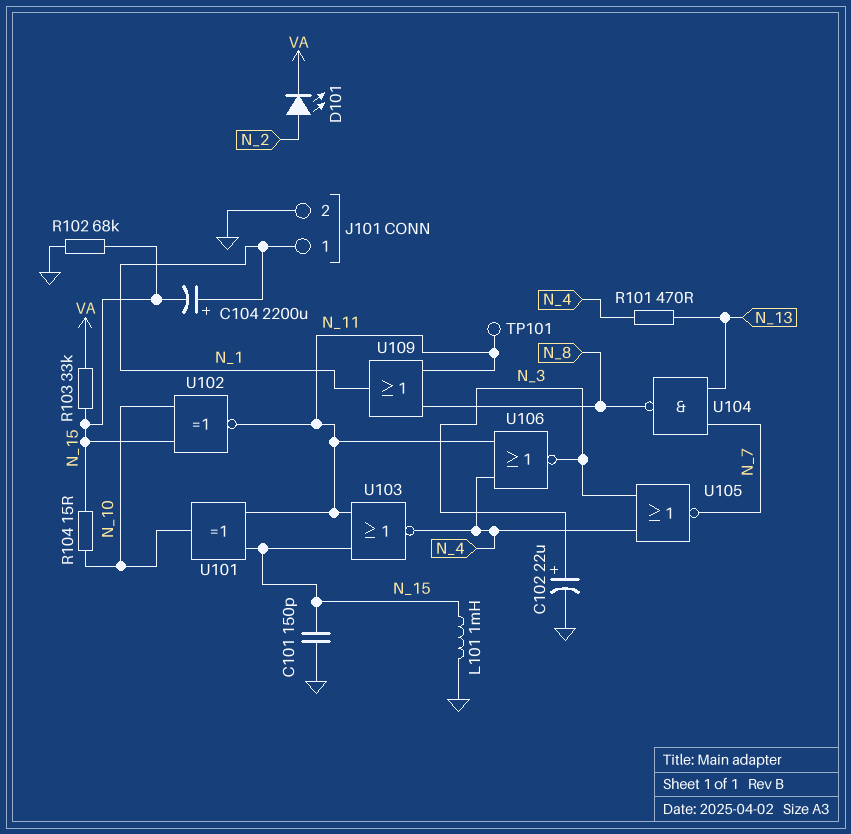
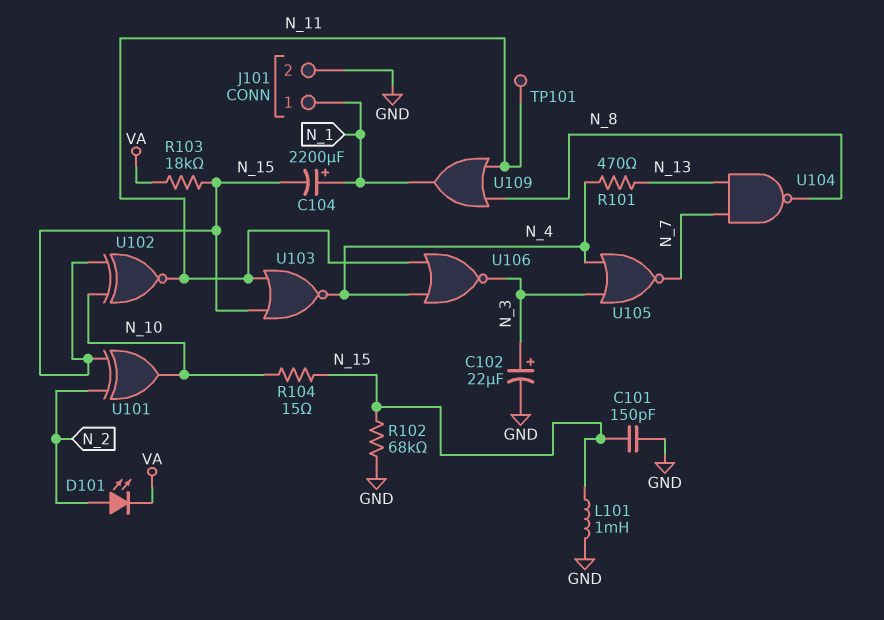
R103: 33k (N_15, VA) -> 18k (N_15, VA)
U101: XOR (in N_11, in N_15, out N_10) -> XOR (in N_2, in N_15, out N_10)

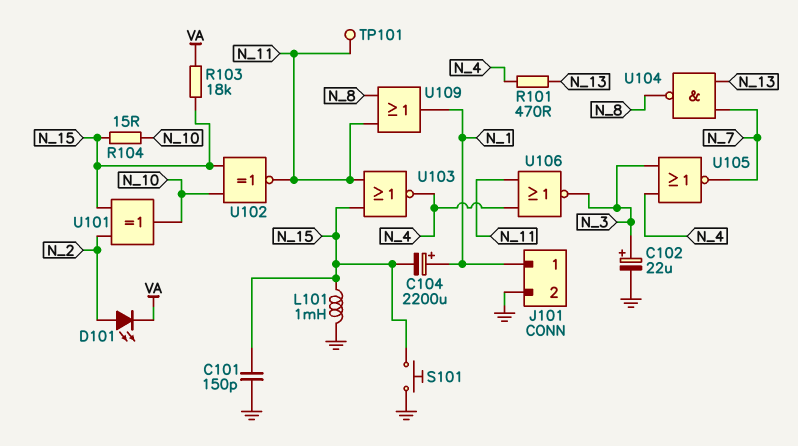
R102: 68k (GND, N_15) -> none
S101: none -> button (GND, N_15)

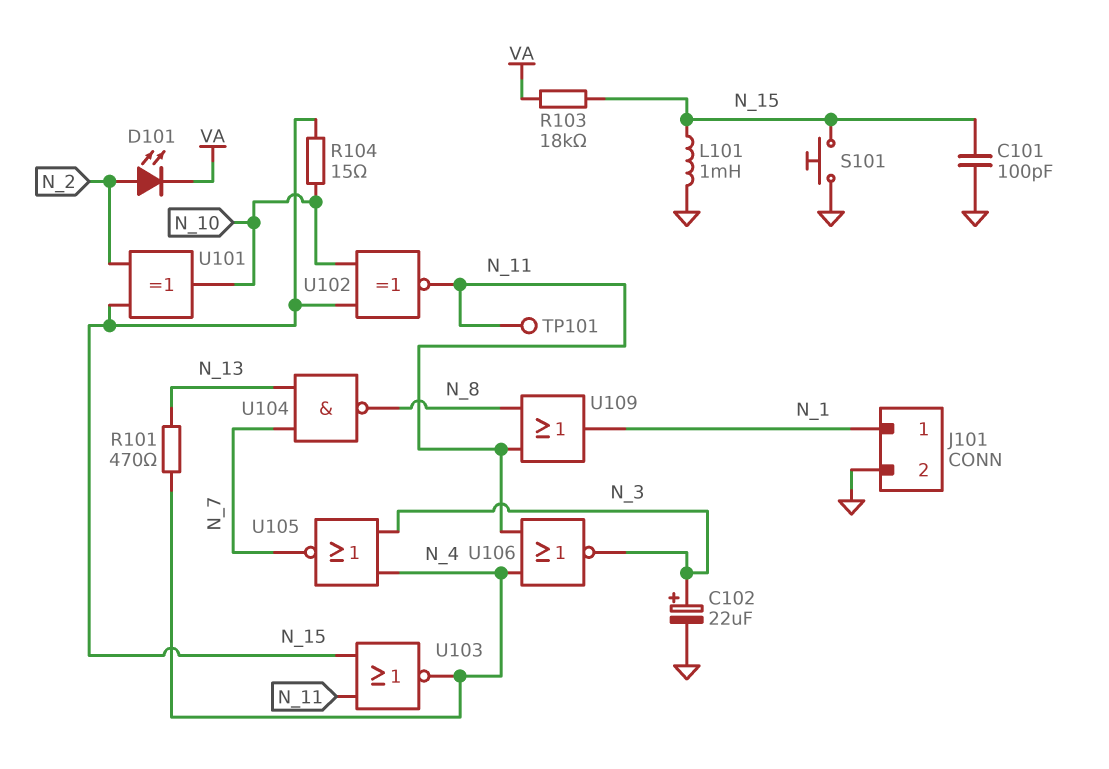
C101: 150pF (GND, N_15) -> 100pF (GND, N_15)
C104: 2200uF (plus N_1, minus N_15) -> none

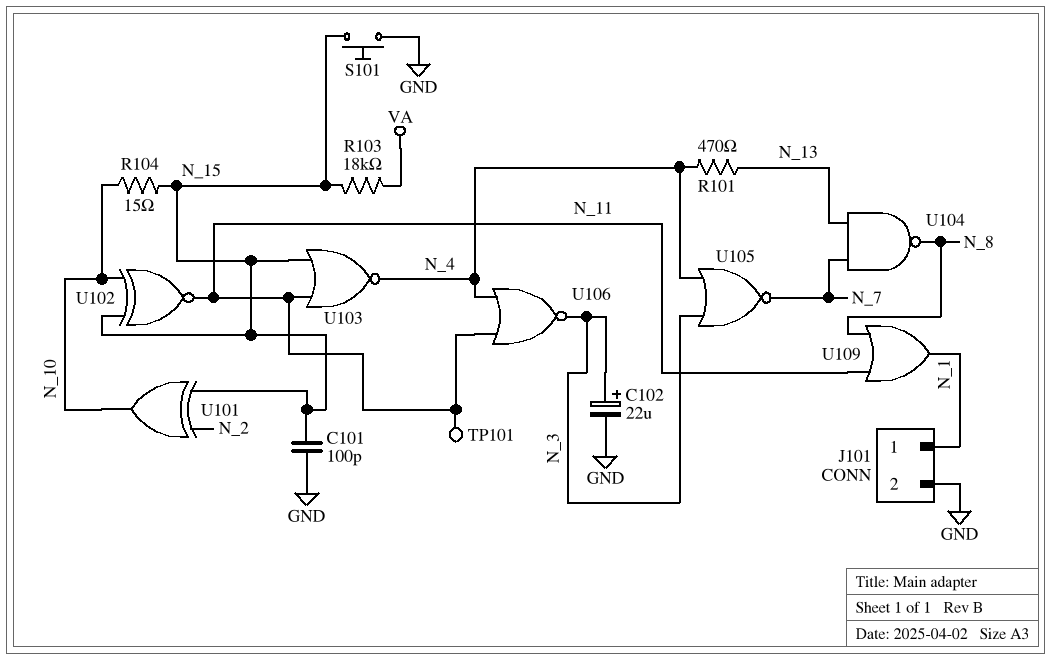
D101: LED (A N_2, K VA) -> none
L101: 1mH (GND, N_15) -> none

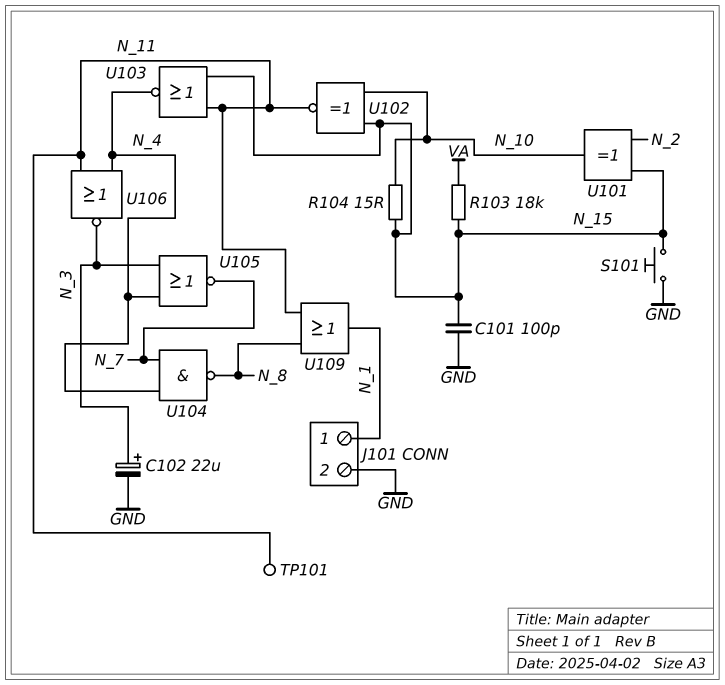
R101: 470 (N_4, N_13) -> none
U104: NAND (in N_7, in N_13, out N_8) -> NAND (in N_4, in N_7, out N_8)

